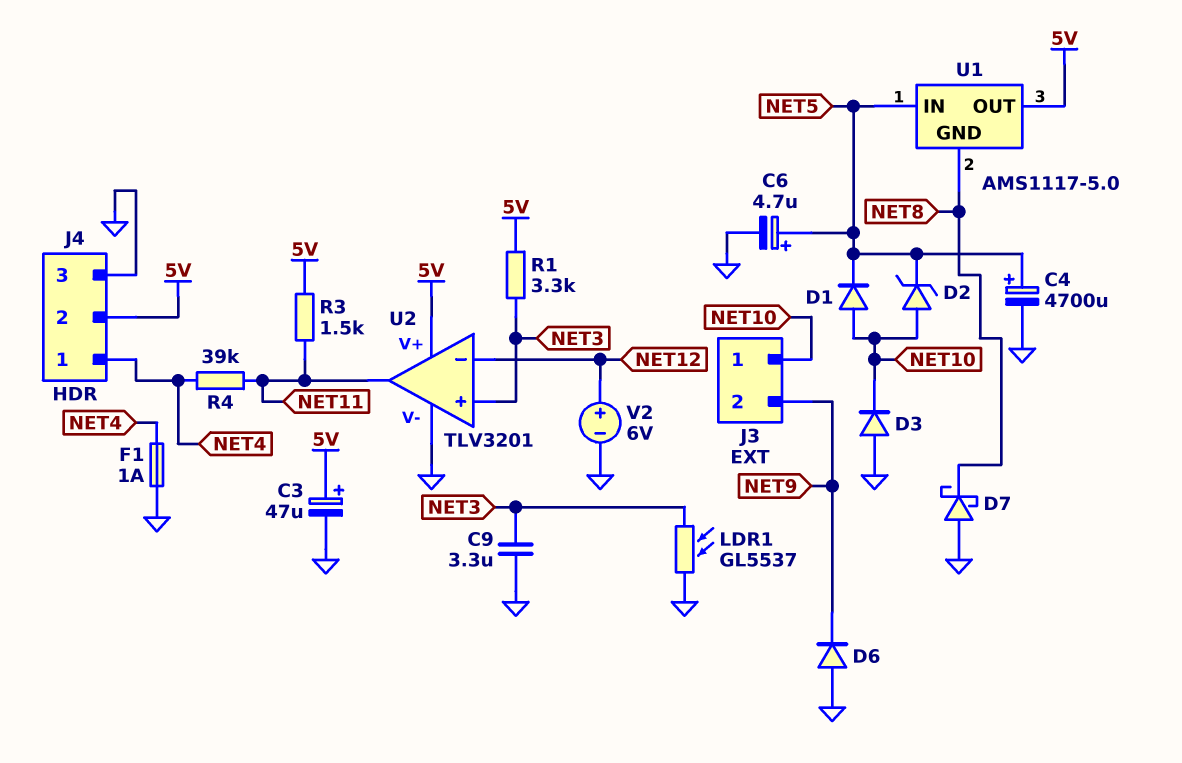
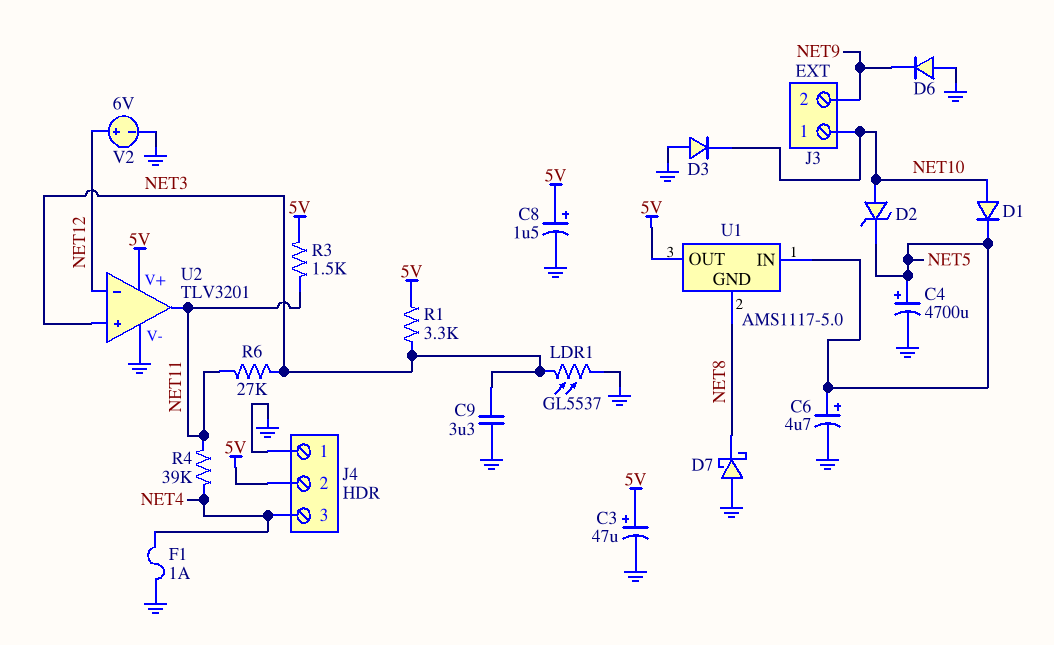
C8: none -> 1.5uF (plus 5V, minus GND)
J4 pin 1: NET4 -> GND
J4 pin 3: GND -> NET4
R6: none -> 27k (NET3, NET11)

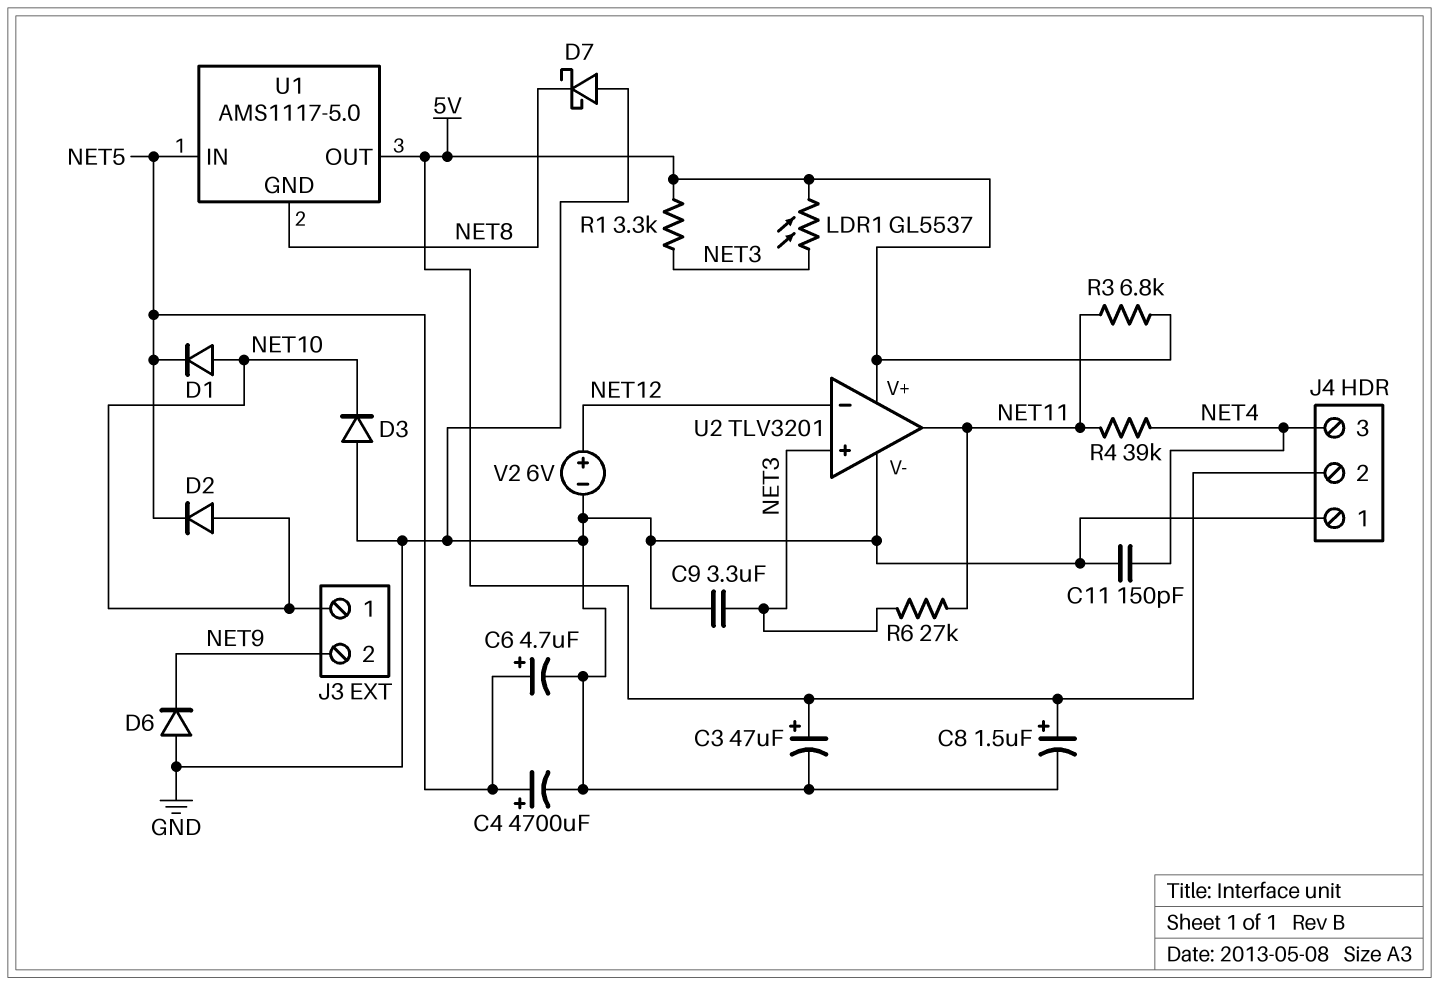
C11: none -> 150pF (GND, NET4)
D2: zener (A NET10, K NET5) -> diode (A NET10, K NET5)
F1: 1A (GND, NET4) -> none
LDR1: GL5537 (GND, NET3) -> GL5537 (5V, NET3)
R3: 1.5k (5V, NET11) -> 6.8k (5V, NET11)

